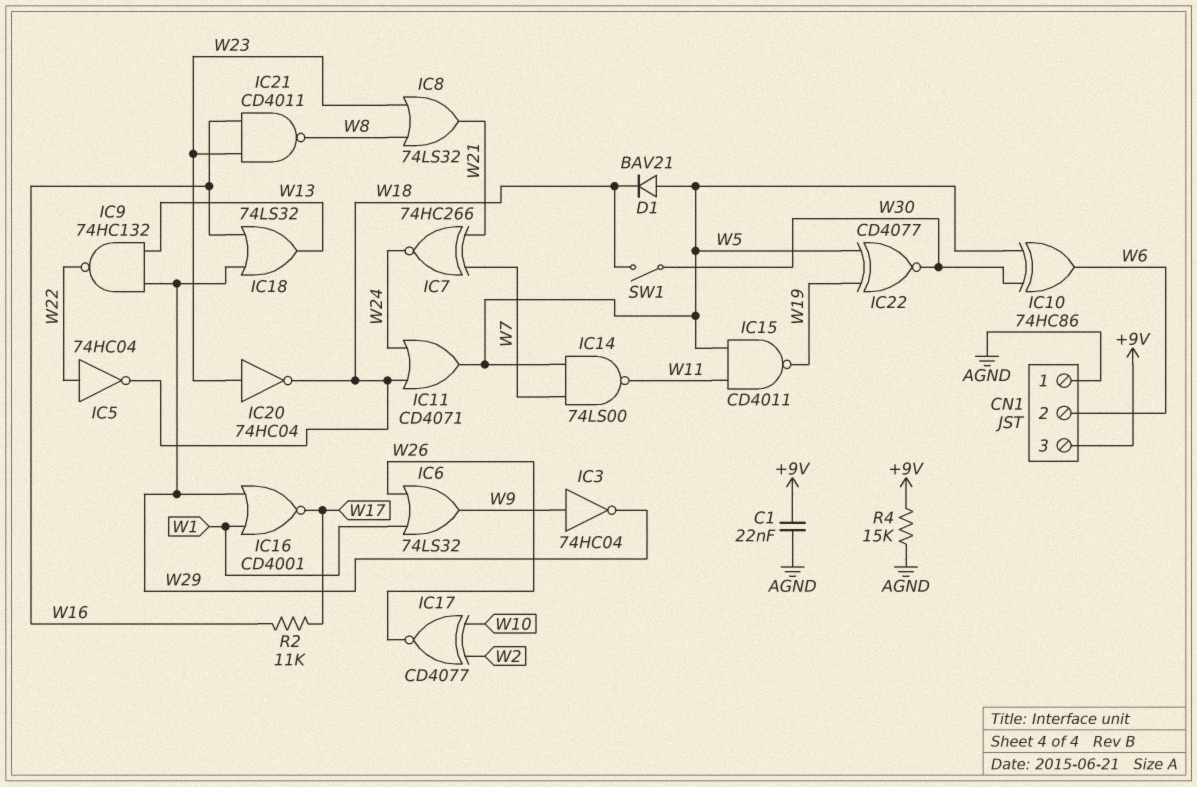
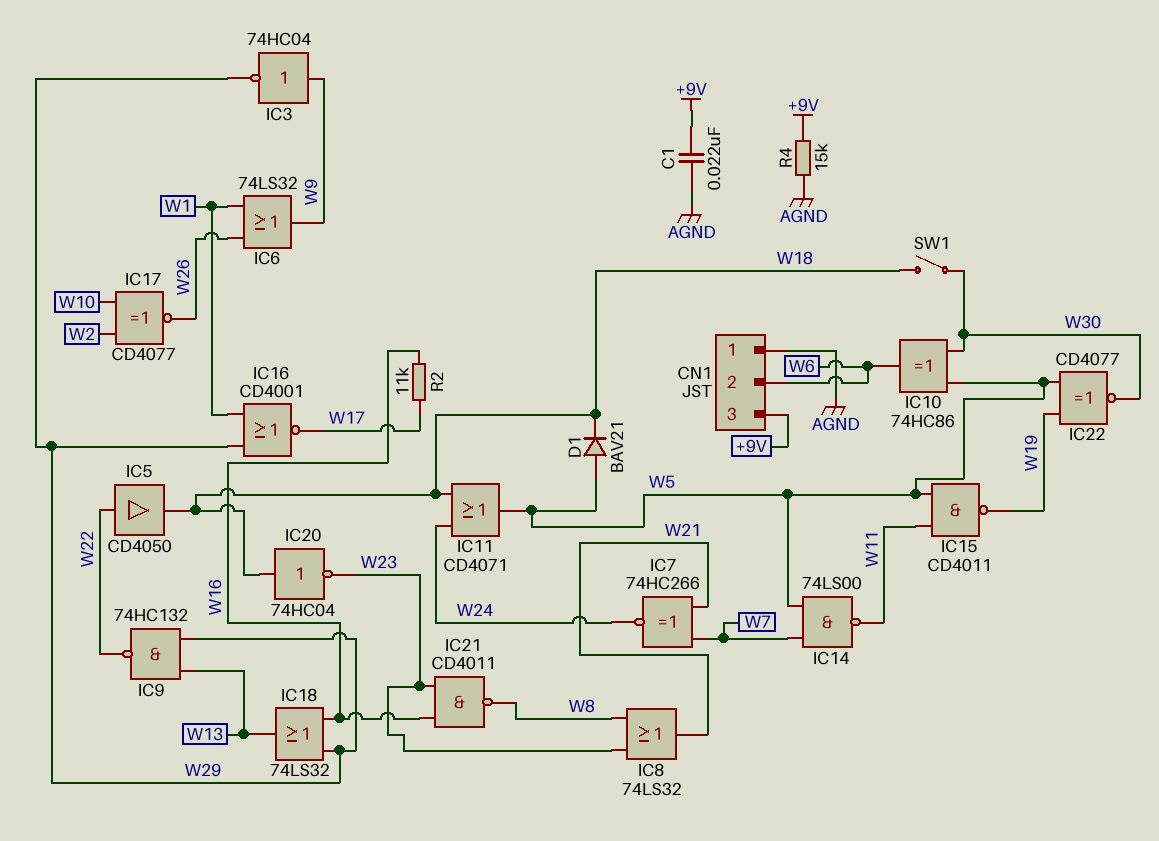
IC5: NOT 74HC04 (in W22, out W18) -> buffer CD4050 (in W22, out W18)
IC20: NOT 74HC04 (in W23, out W18) -> NOT 74HC04 (in W18, out W23)

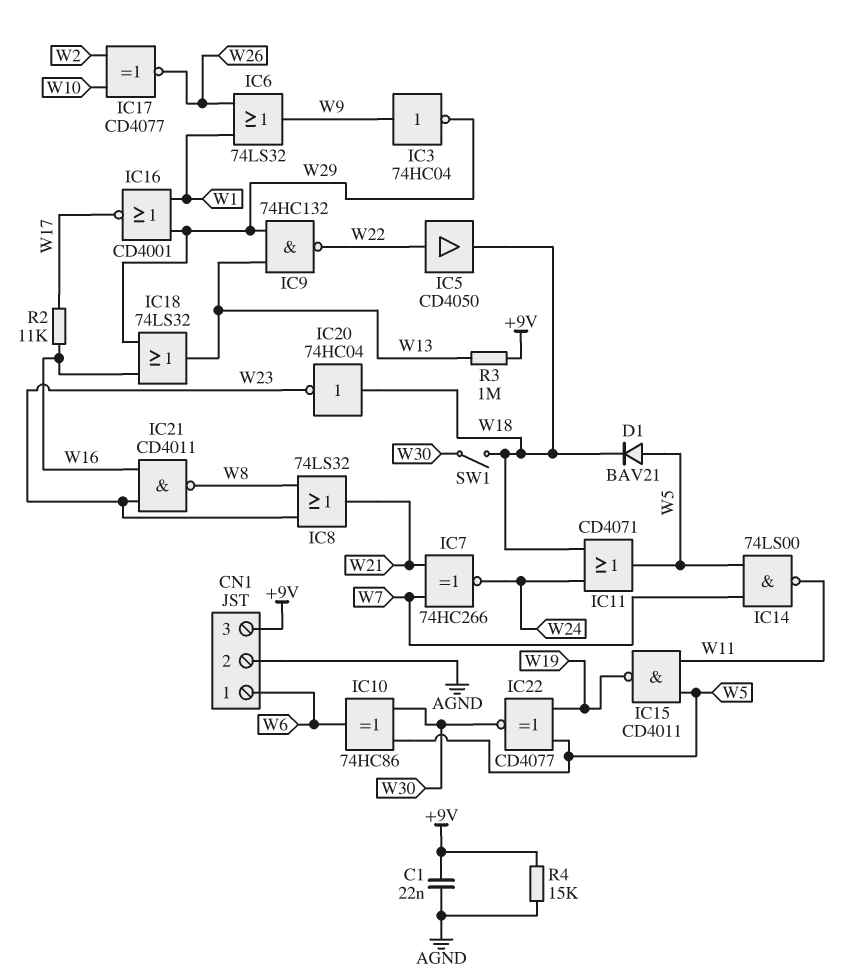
CN1 pin 1: AGND -> W6
CN1 pin 2: W6 -> AGND
R3: none -> 1M (+9V, W13)

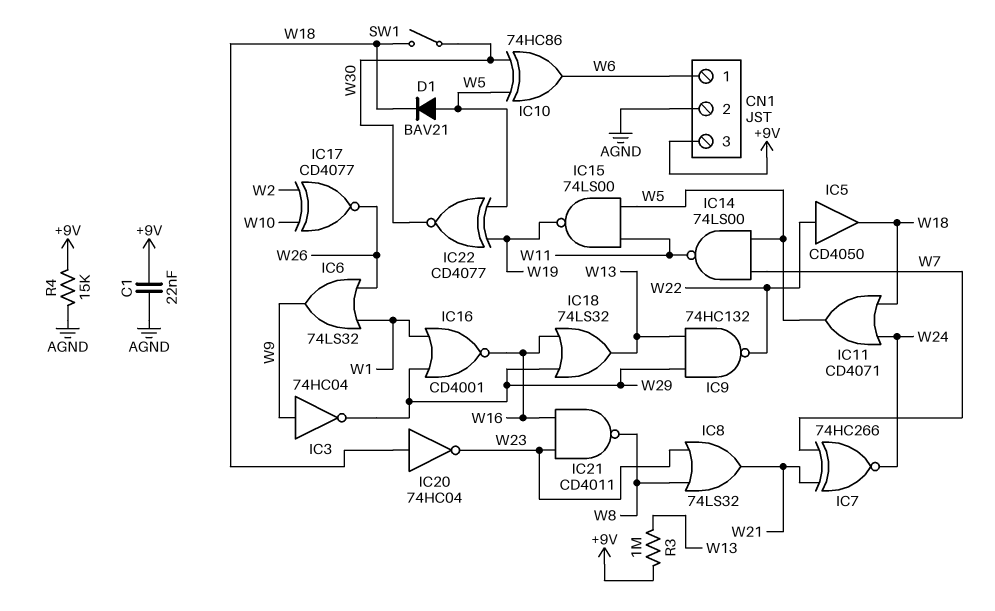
IC15: NAND CD4011 (in W5, in W11, out W19) -> NAND 74LS00 (in W5, in W11, out W19)
IC16: NOR CD4001 (in W1, in W29, out W17) -> NOR CD4001 (in W1, in W29, out W16)
R2: 11k (W16, W17) -> none

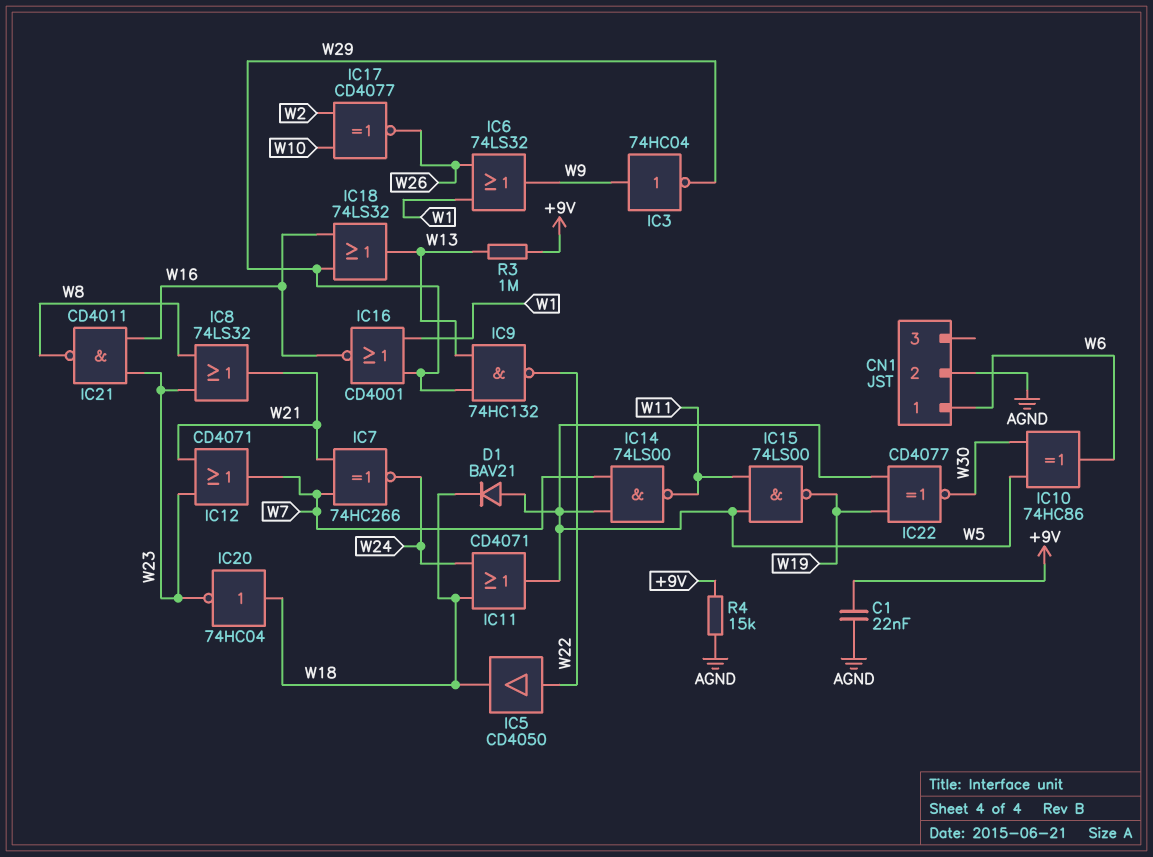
CN1 pin 3: +9V -> none
IC12: none -> OR CD4071 (in W21, in W23, out W7)
SW1: switch (W18, W30) -> none

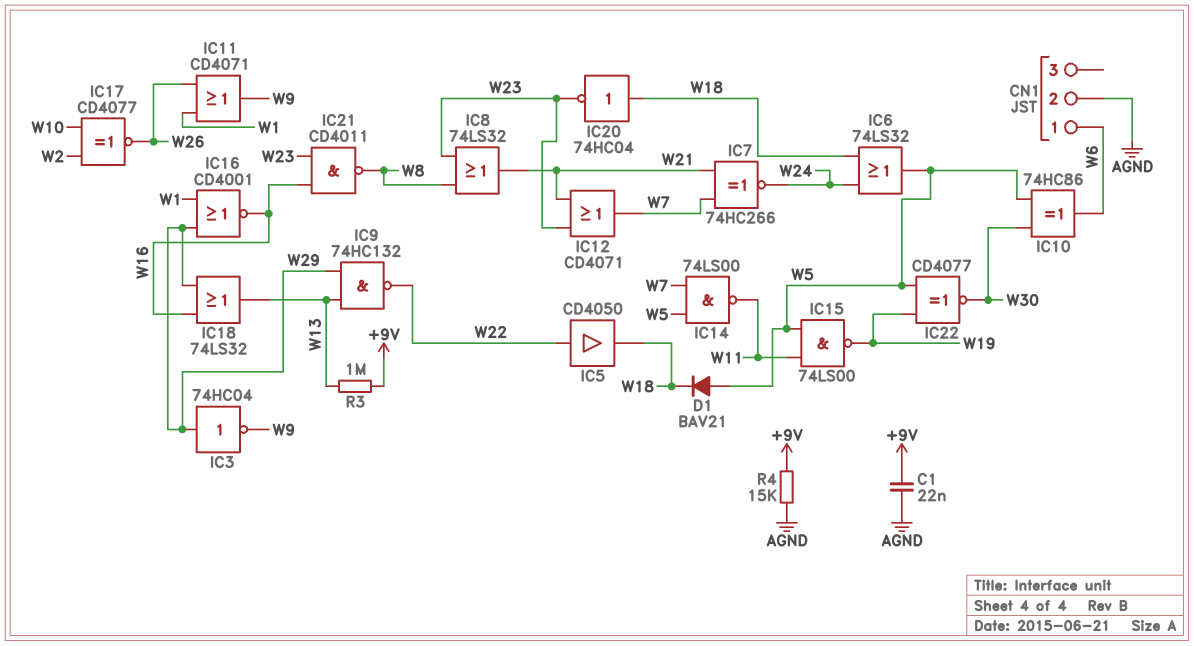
IC3: NOT 74HC04 (in W9, out W29) -> NOT 74HC04 (in W29, out W9)
IC6: OR 74LS32 (in W1, in W26, out W9) -> OR 74LS32 (in W18, in W24, out W5)
IC11: OR CD4071 (in W18, in W24, out W5) -> OR CD4071 (in W1, in W26, out W9)

